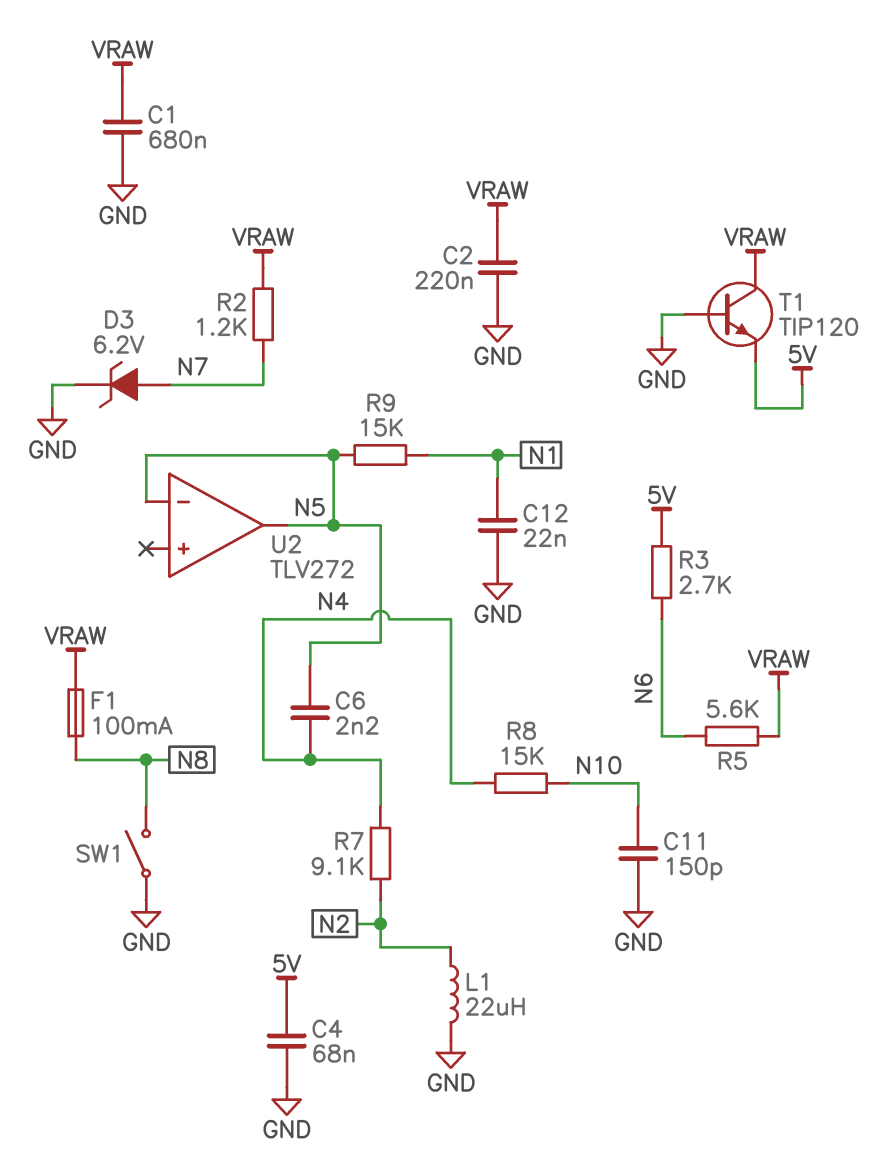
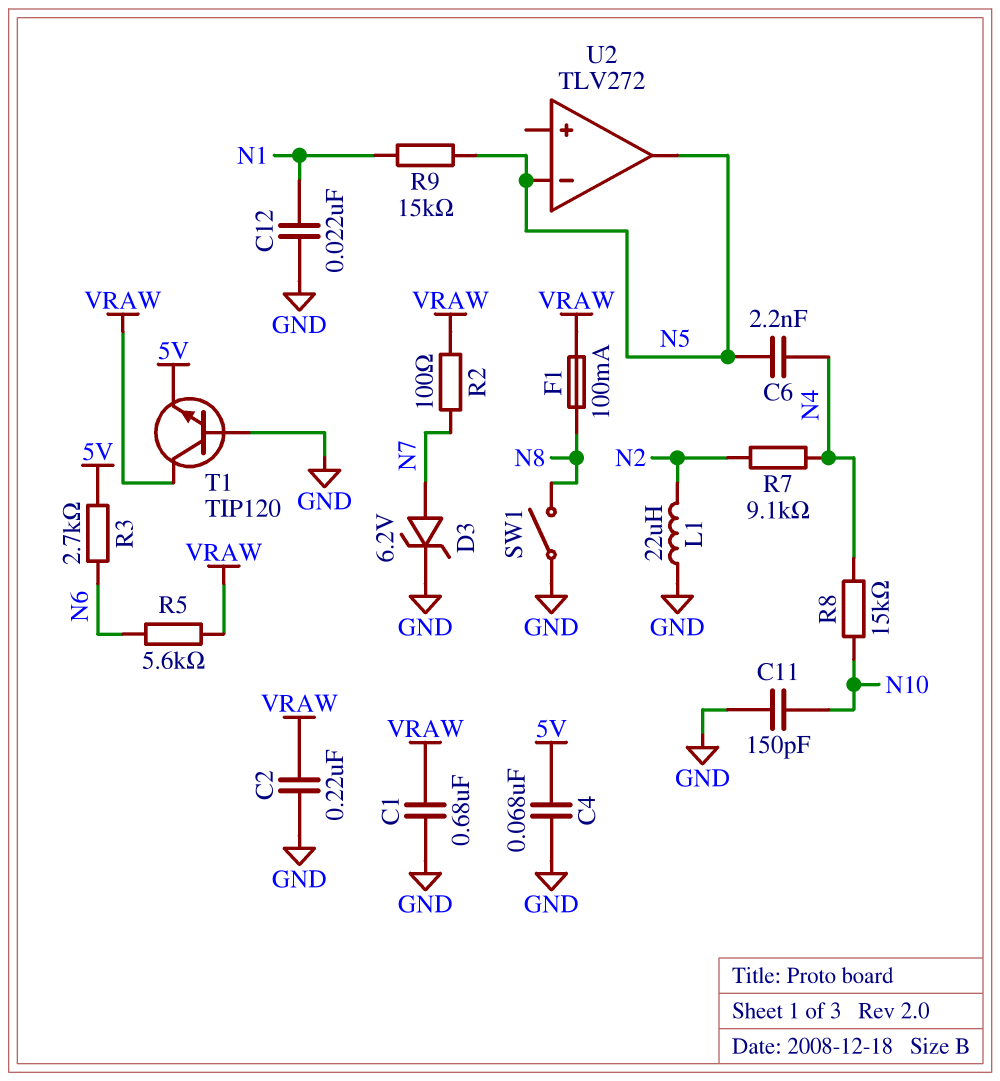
R2: 1.2k (N7, VRAW) -> 100 (N7, VRAW)

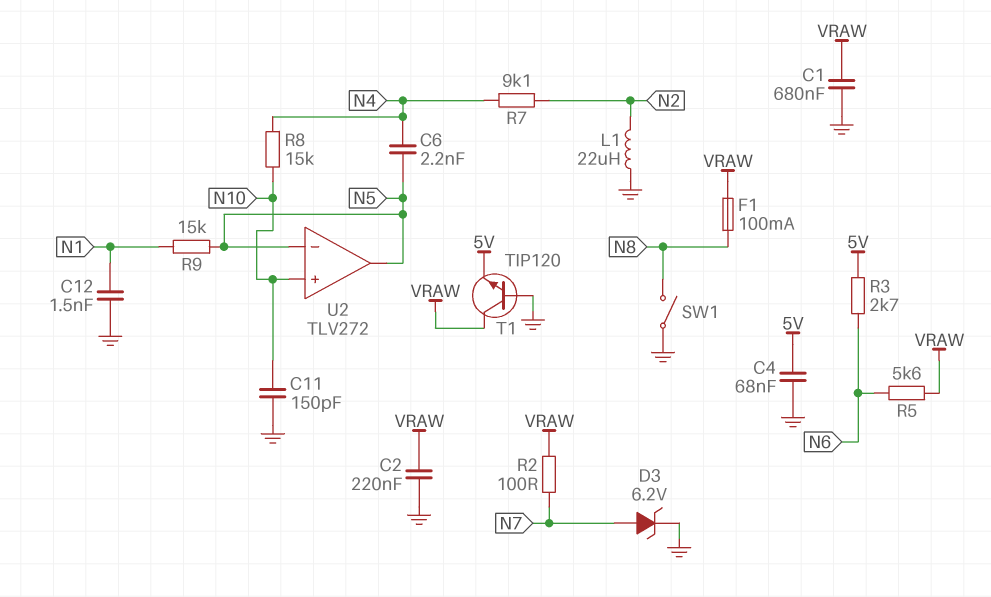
C12: 22nF (GND, N1) -> 1.5nF (GND, N1)
U2 pin in+: none -> N10

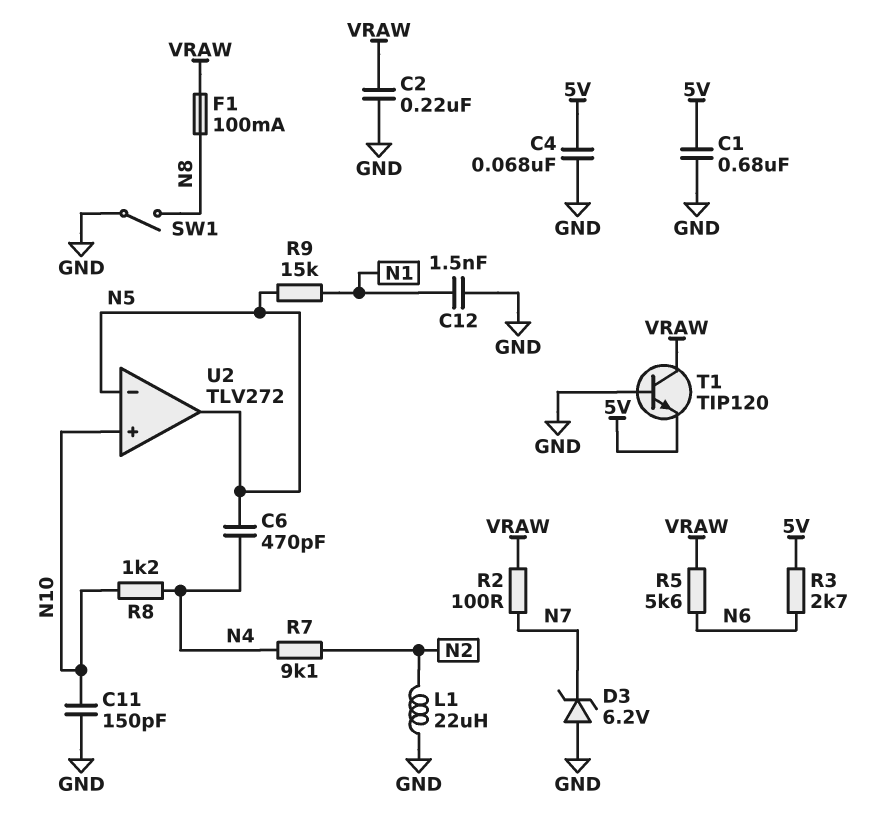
C1: 680nF (GND, VRAW) -> 680nF (5V, GND)
C6: 2.2nF (N4, N5) -> 470pF (N4, N5)
D3: zener 6.2V (A N7, K GND) -> zener 6.2V (A GND, K N7)
R8: 15k (N4, N10) -> 1.2k (N4, N10)

